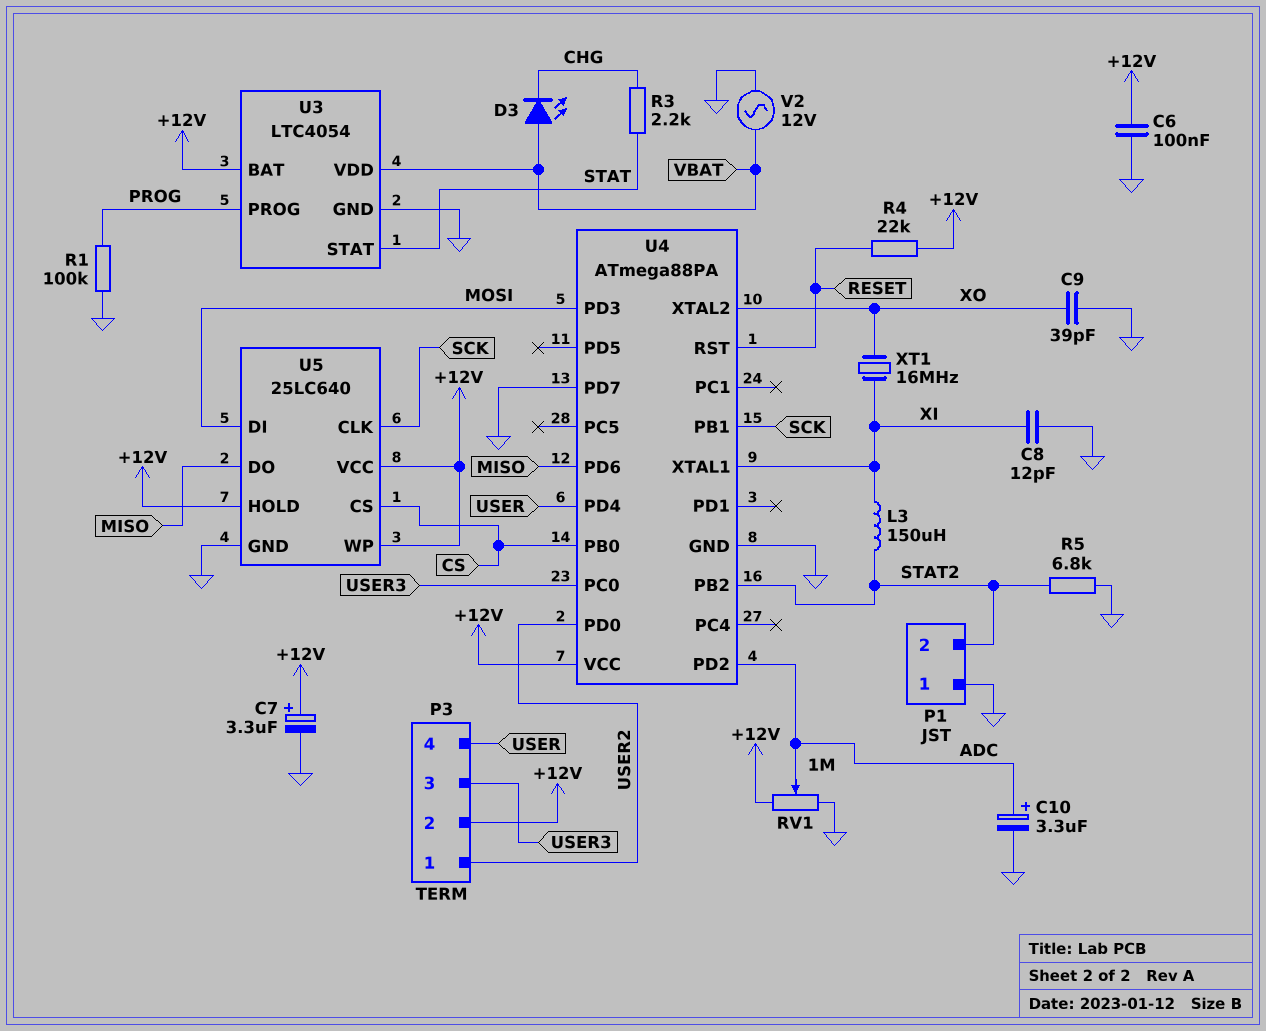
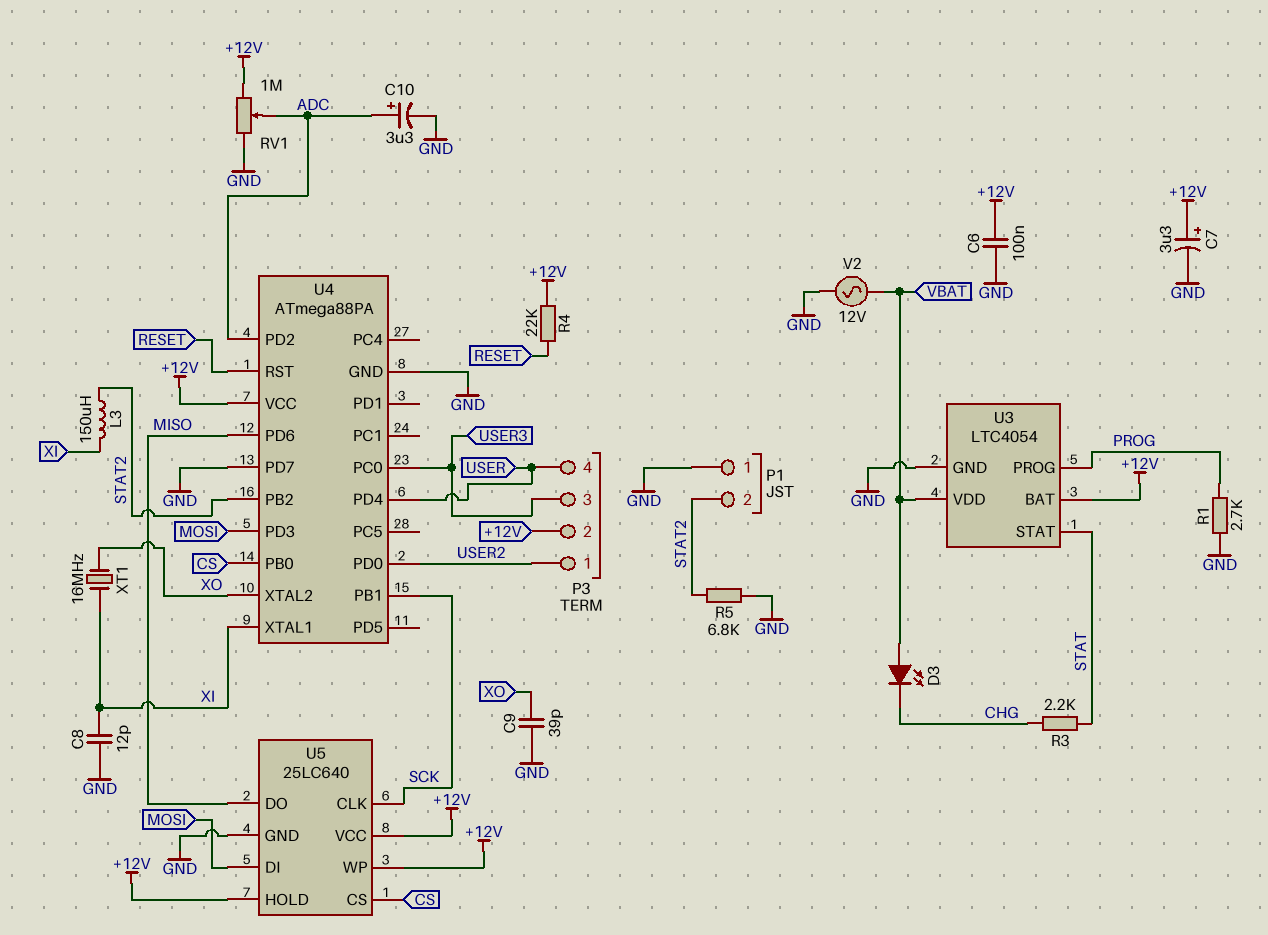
R1: 100k (GND, PROG) -> 2.7k (GND, PROG)

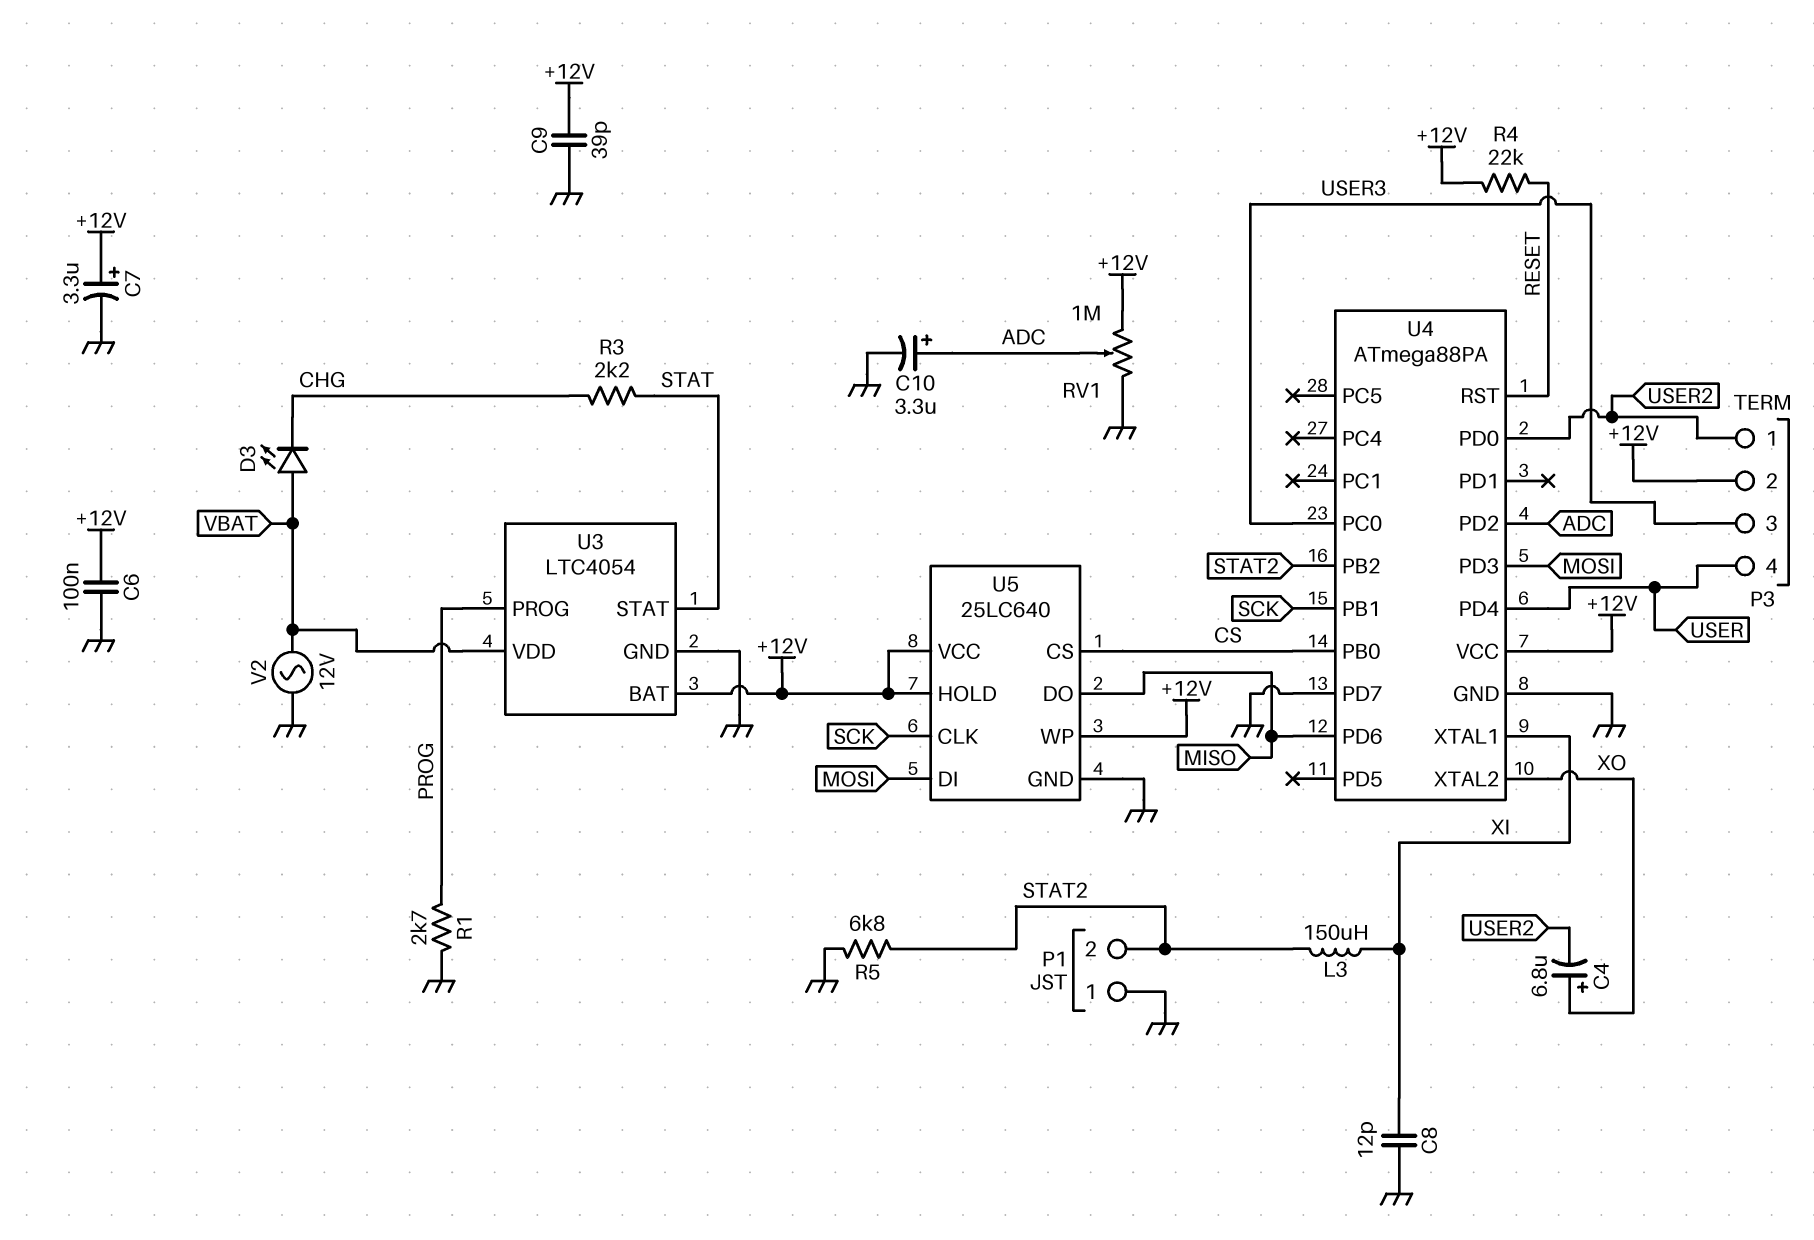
C4: none -> 6.8uF (plus XO, minus USER2)
C9: 39pF (GND, XO) -> 39pF (+12V, GND)
XT1: 16MHz (XI, XO) -> none

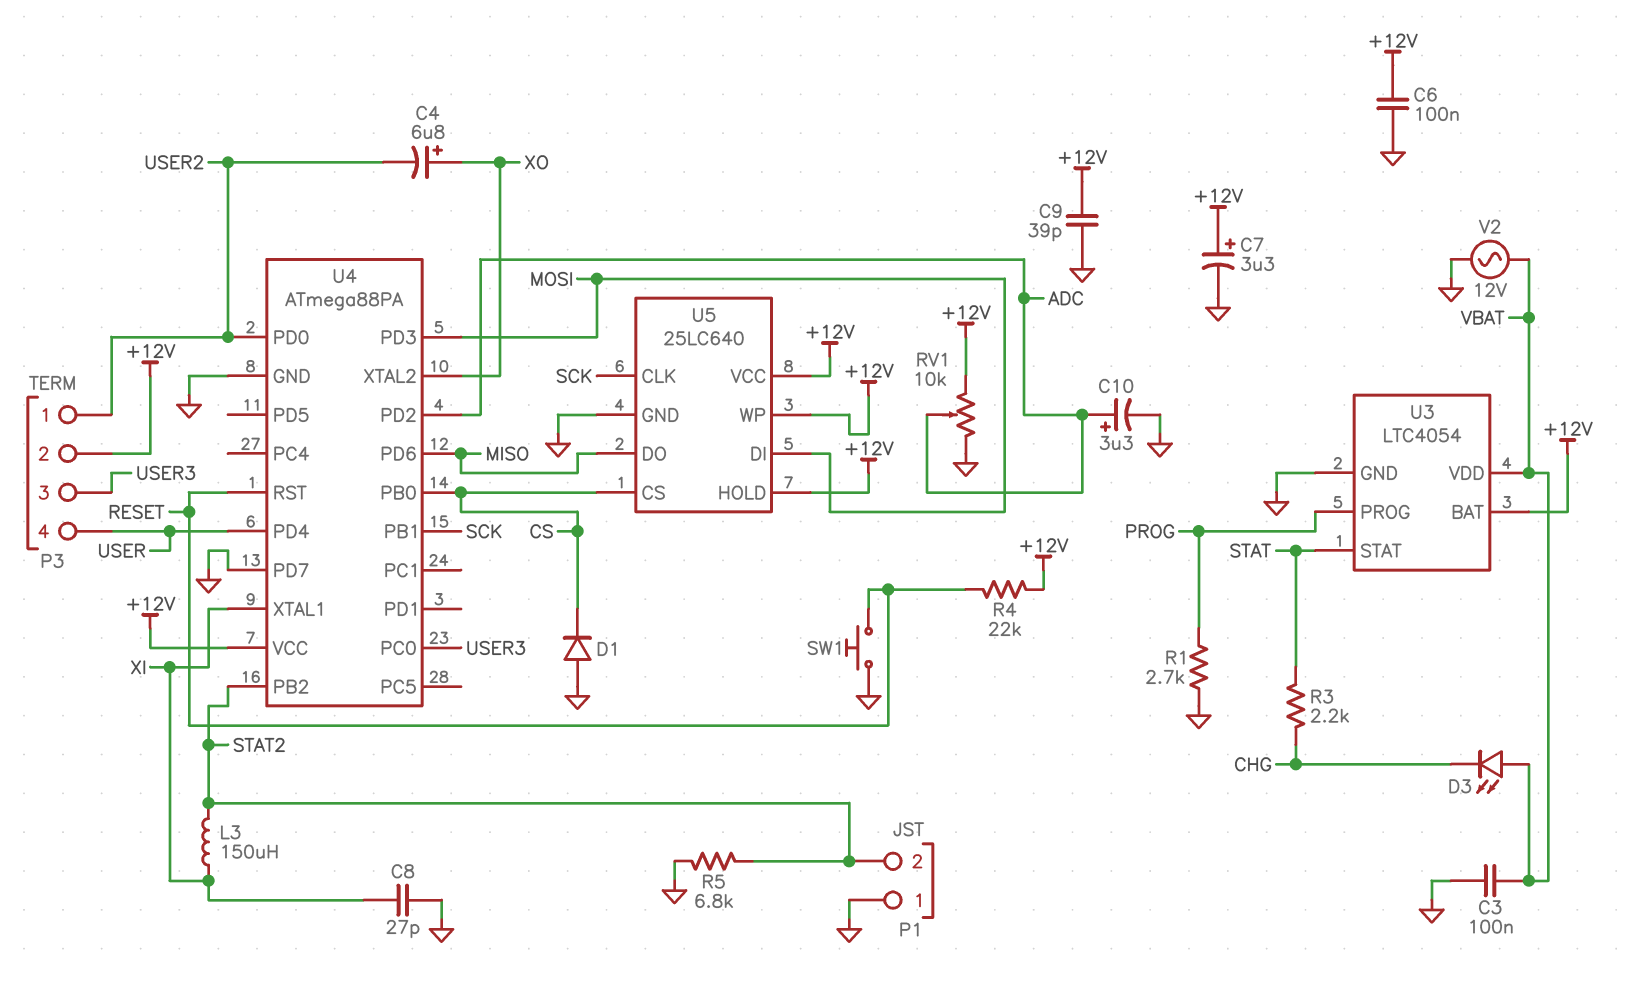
C3: none -> 100nF (GND, VBAT)
C8: 12pF (GND, XI) -> 27pF (GND, XI)
D1: none -> diode (A GND, K CS)
RV1: 1M (+12V, GND, wiper ADC) -> 10k (+12V, GND, wiper ADC)
SW1: none -> button (GND, RESET)

